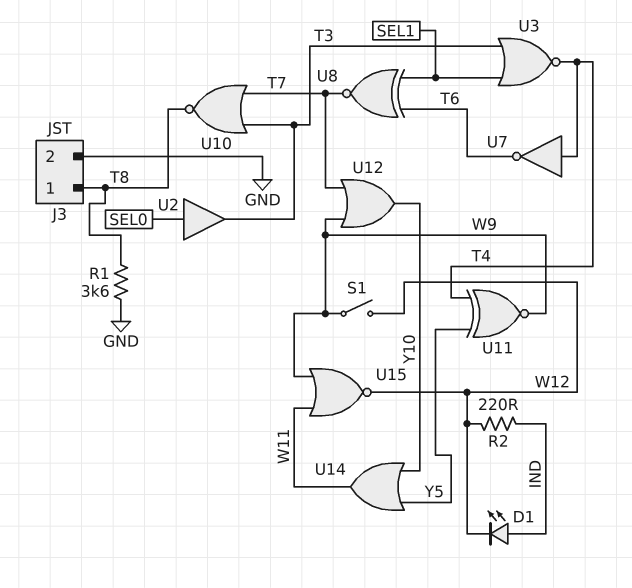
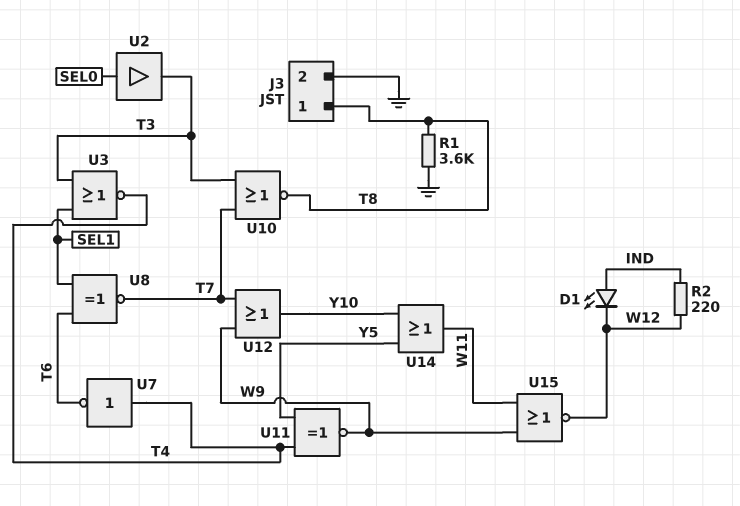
S1: switch (W9, W12) -> none

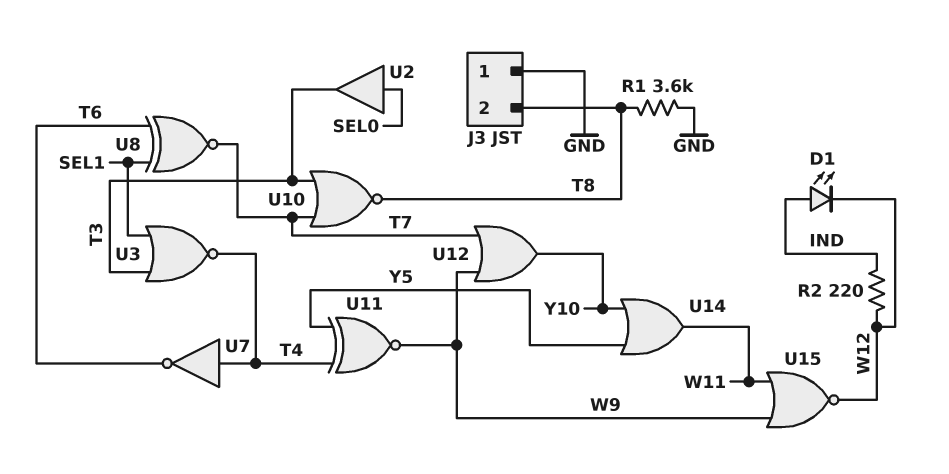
J3 pin 1: T8 -> GND
J3 pin 2: GND -> T8

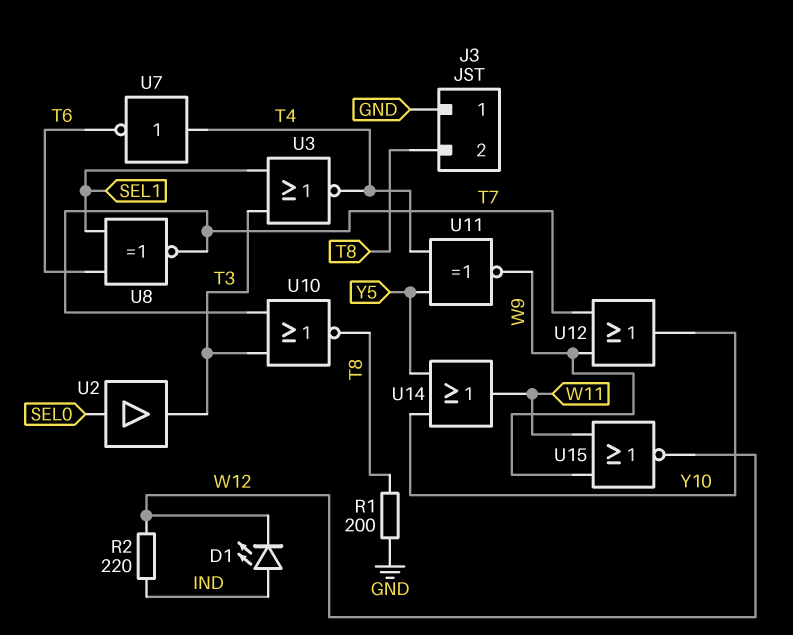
R1: 3.6k (GND, T8) -> 200 (GND, T8)

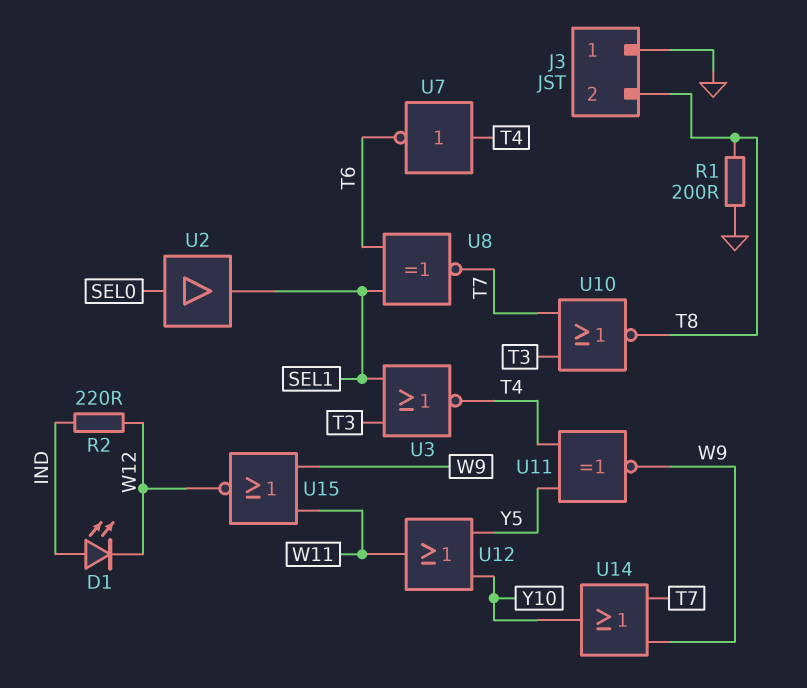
U2: buffer (in SEL0, out T3) -> buffer (in SEL0, out SEL1)
U12: OR (in T7, in W9, out Y10) -> OR (in Y5, in Y10, out W11)
U14: OR (in Y5, in Y10, out W11) -> OR (in T7, in W9, out Y10)

